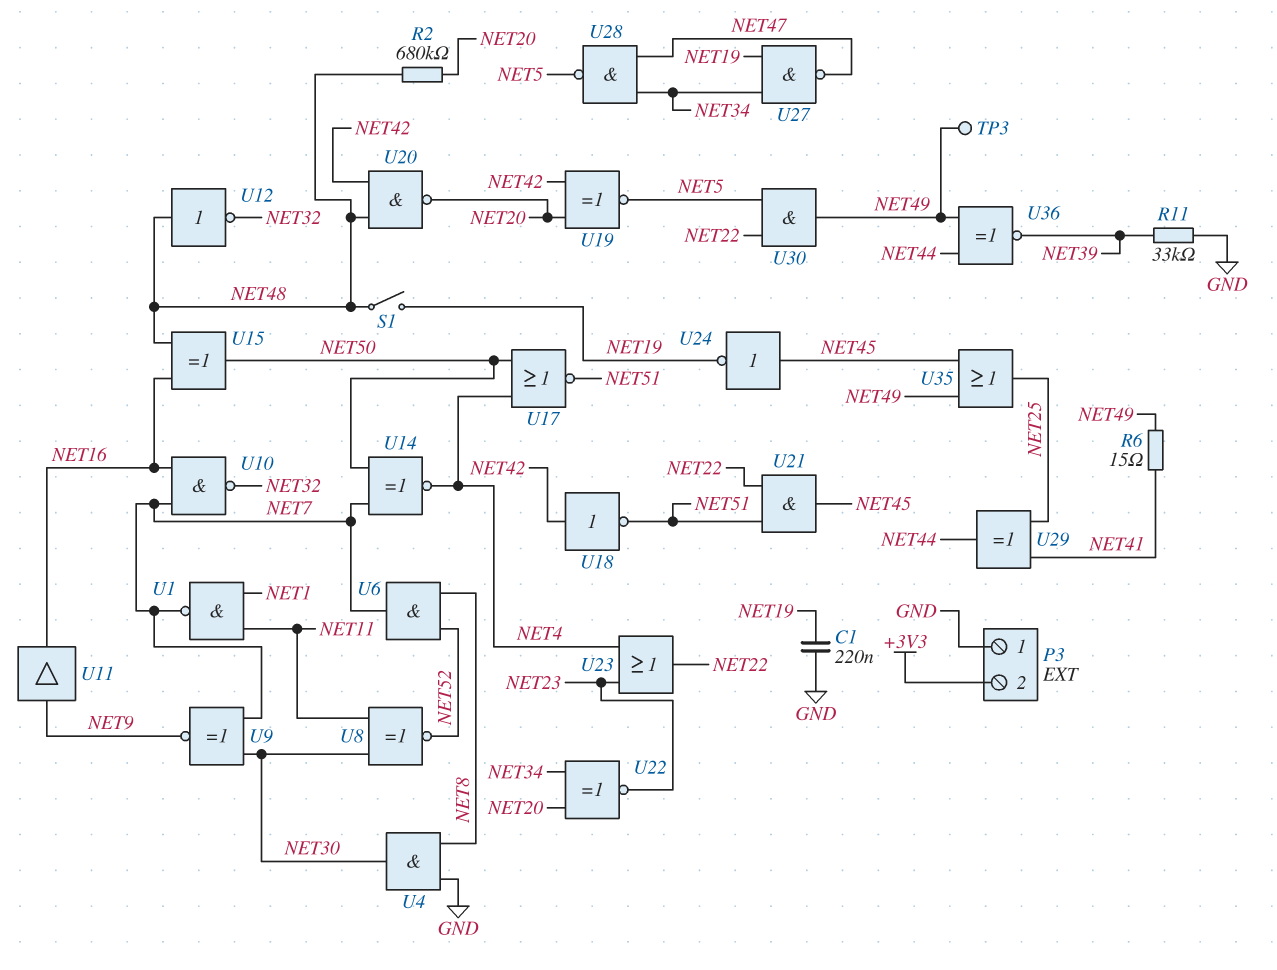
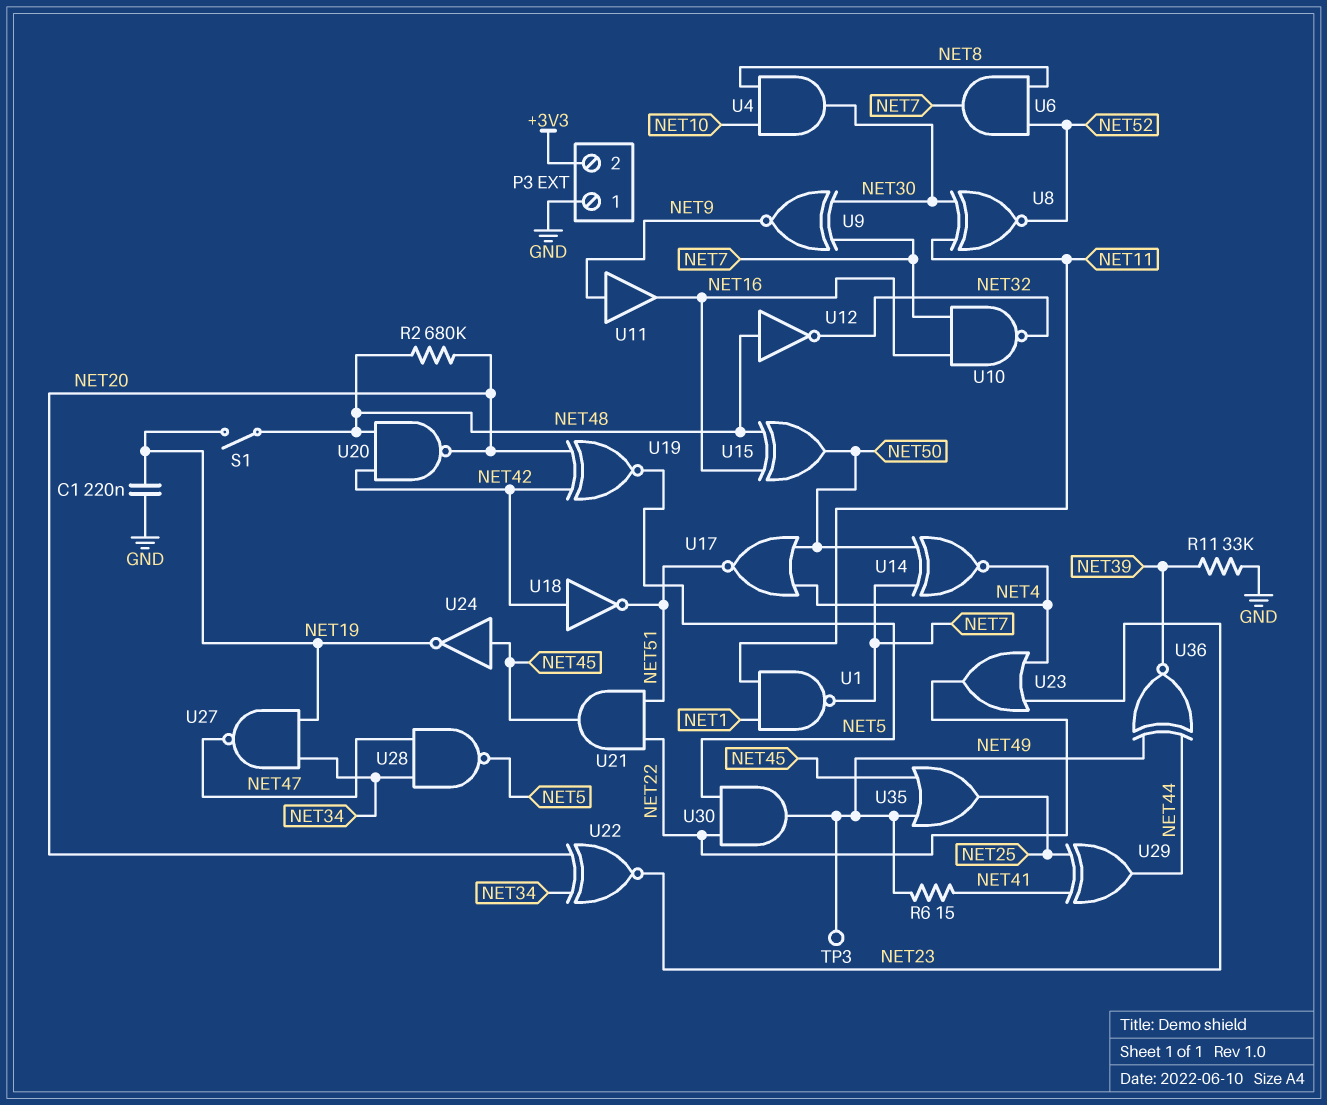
U4: AND (in GND, in NET8, out NET30) -> AND (in NET8, in NET10, out NET30)

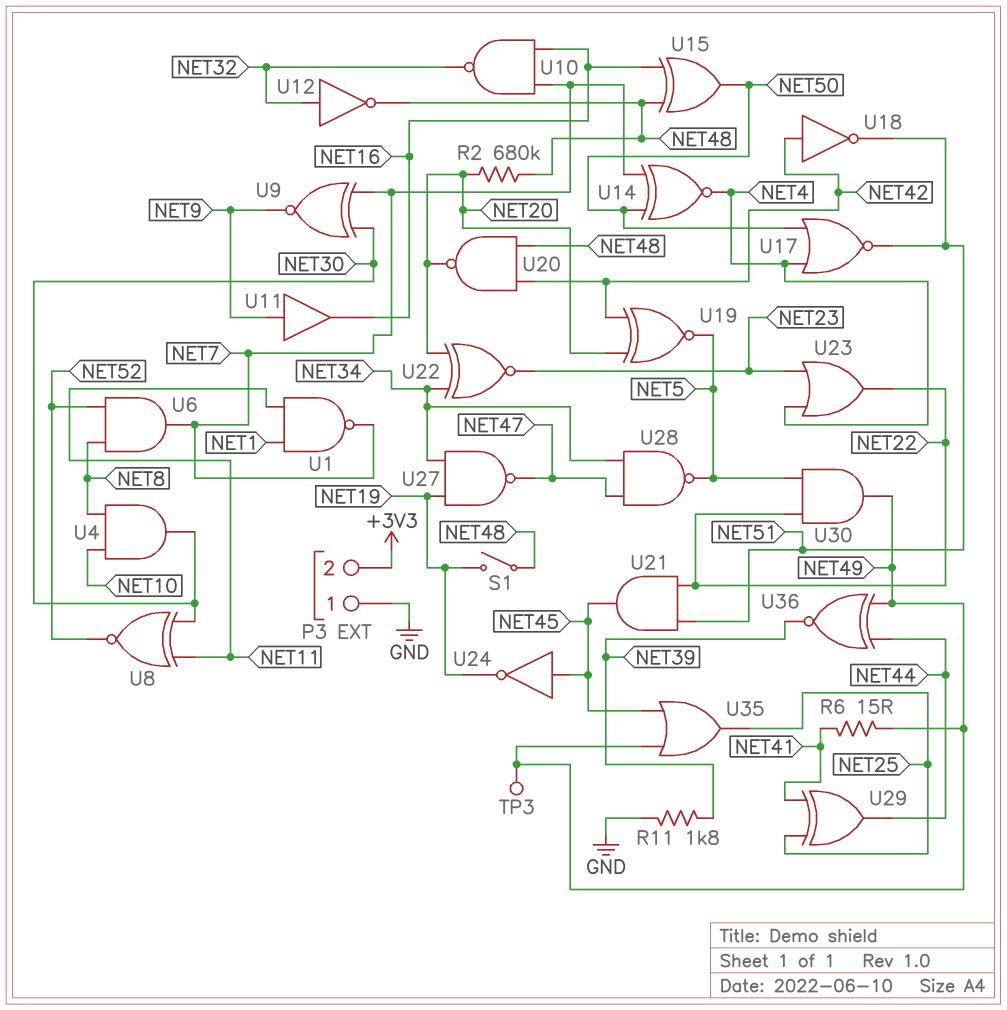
C1: 220nF (GND, NET19) -> none
R11: 33k (GND, NET39) -> 1.8k (GND, NET39)
U12: NOT (in NET48, out NET32) -> NOT (in NET32, out NET48)

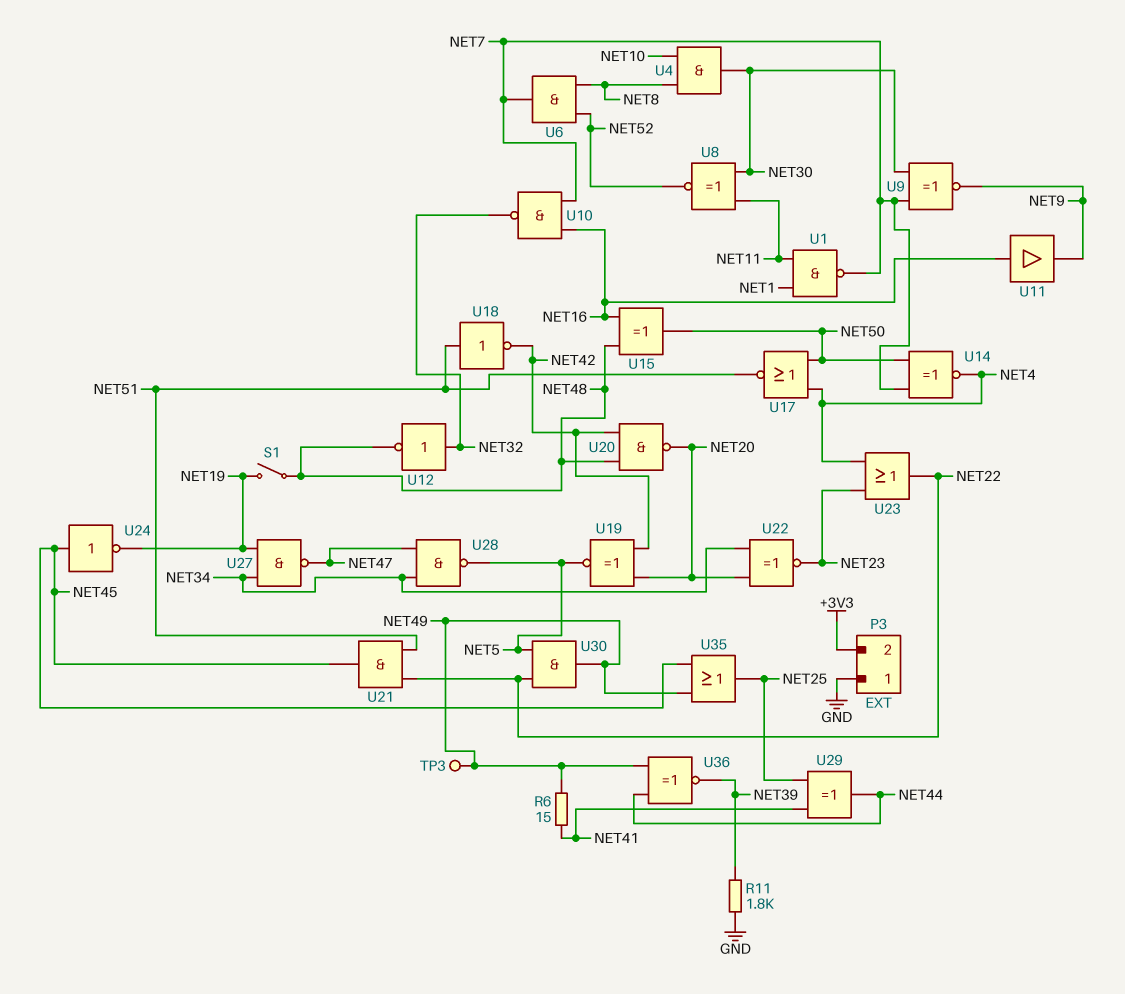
R2: 680k (NET20, NET48) -> none
U11: buffer (in NET9, out NET16) -> buffer (in NET16, out NET9)
U18: NOT (in NET42, out NET51) -> NOT (in NET51, out NET42)

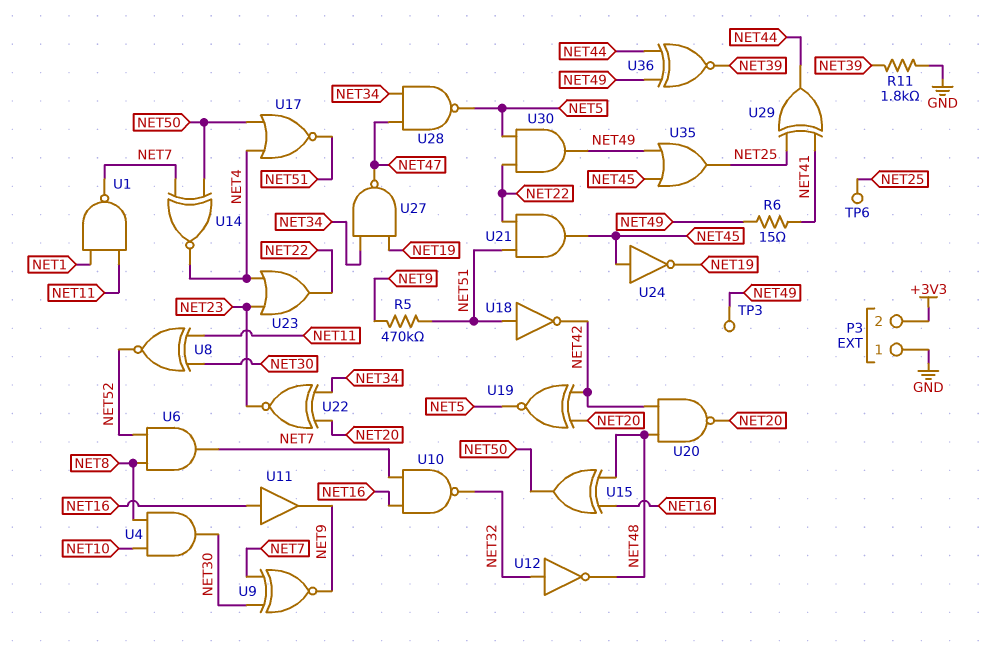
R5: none -> 470k (NET9, NET51)
S1: switch (NET19, NET48) -> none
TP6: none -> test point (NET25)

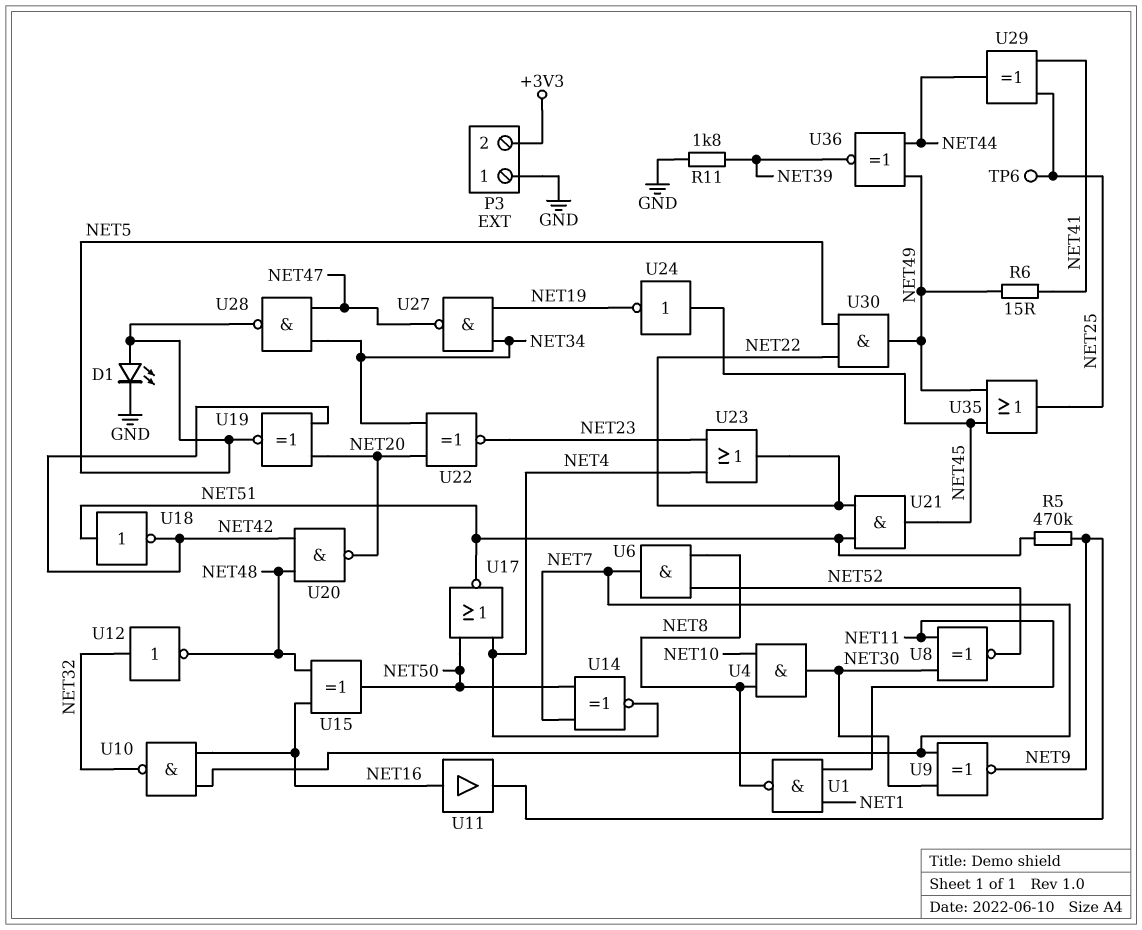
D1: none -> LED (A NET5, K GND)
TP3: test point (NET49) -> none
U1: NAND (in NET1, in NET11, out NET7) -> NAND (in NET1, in NET11, out NET8)

